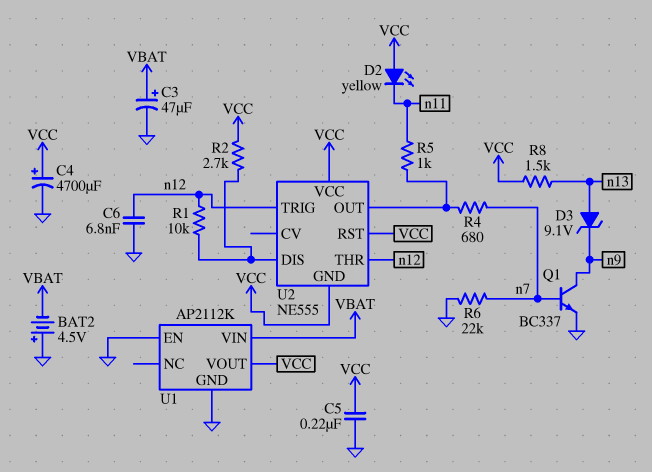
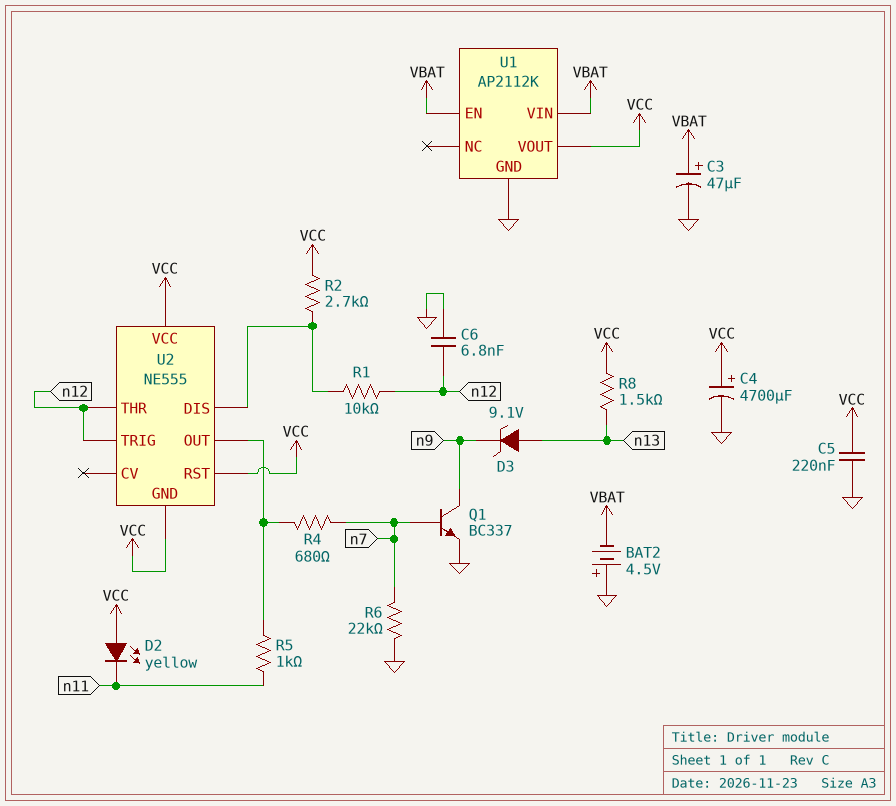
U1 pin EN: GND -> VBAT

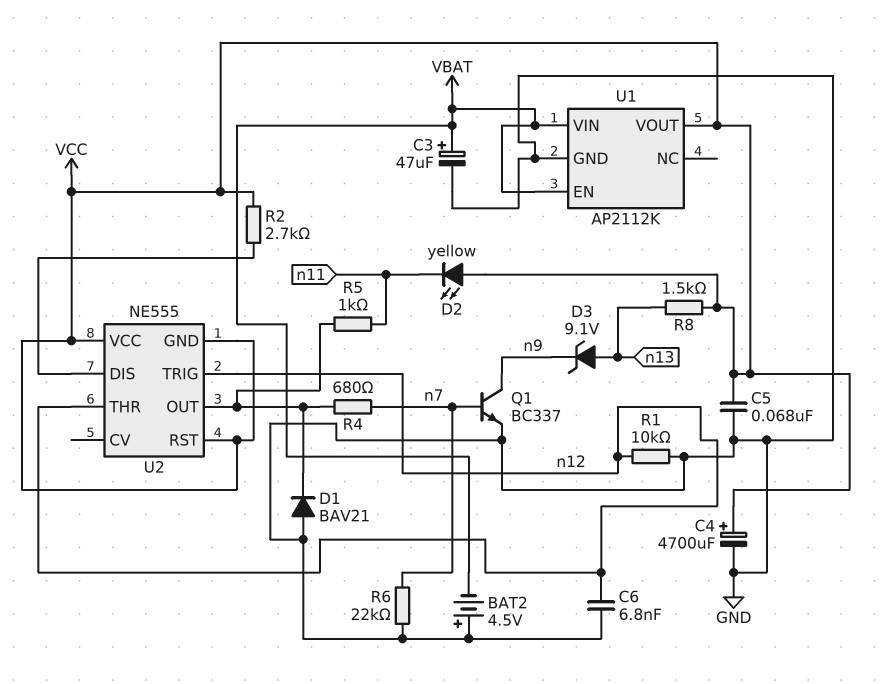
C5: 220nF (GND, VCC) -> 68nF (GND, VCC)
D1: none -> diode BAV21 (A GND, K U2/OUT)
R1: 10k (U2/DIS, n12) -> 10k (GND, n12)

